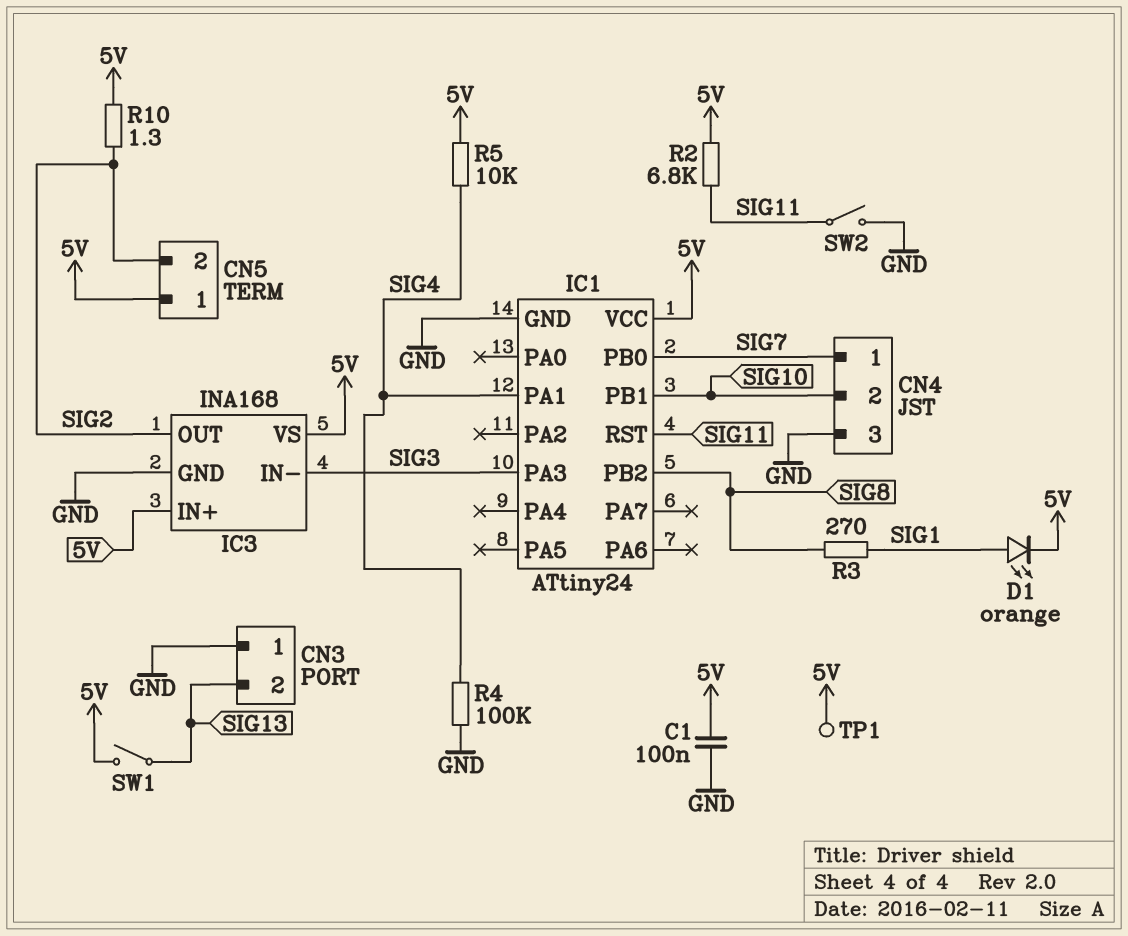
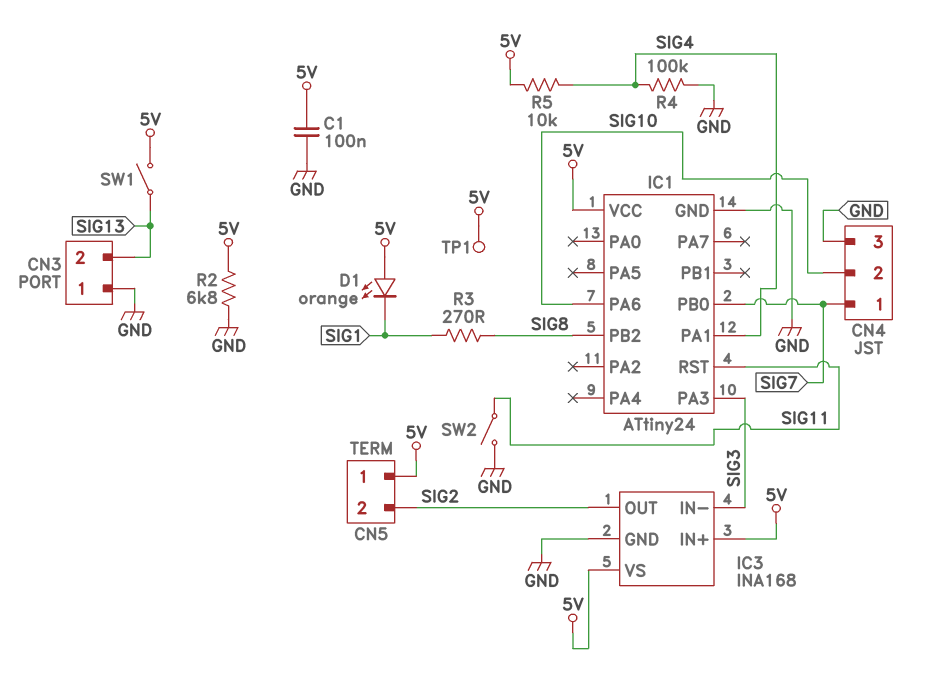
D1: LED orange (A SIG1, K 5V) -> LED orange (A 5V, K SIG1)
IC1 pin PA6: none -> SIG10
IC1 pin PB1: SIG10 -> none
R2: 6.8k (5V, SIG11) -> 6.8k (5V, GND)
R10: 1.3 (5V, SIG2) -> none

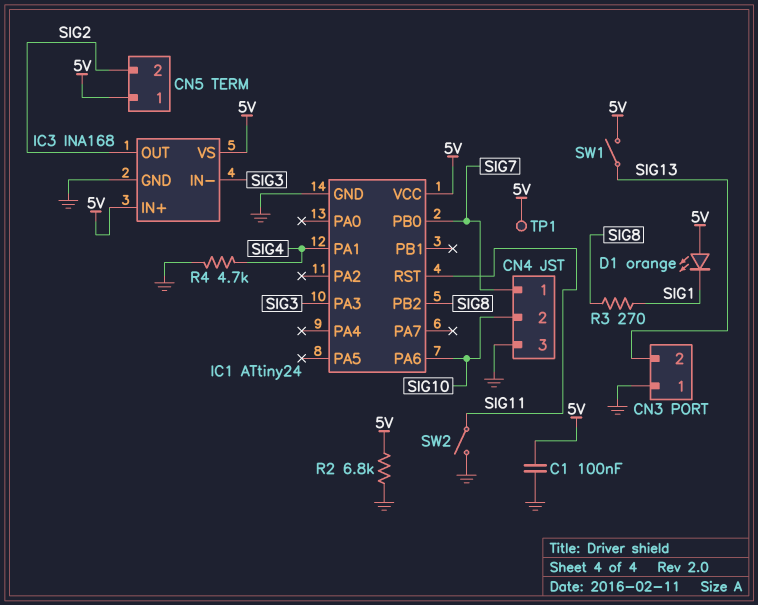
R4: 100k (GND, SIG4) -> 4.7k (GND, SIG4)
R5: 10k (5V, SIG4) -> none

